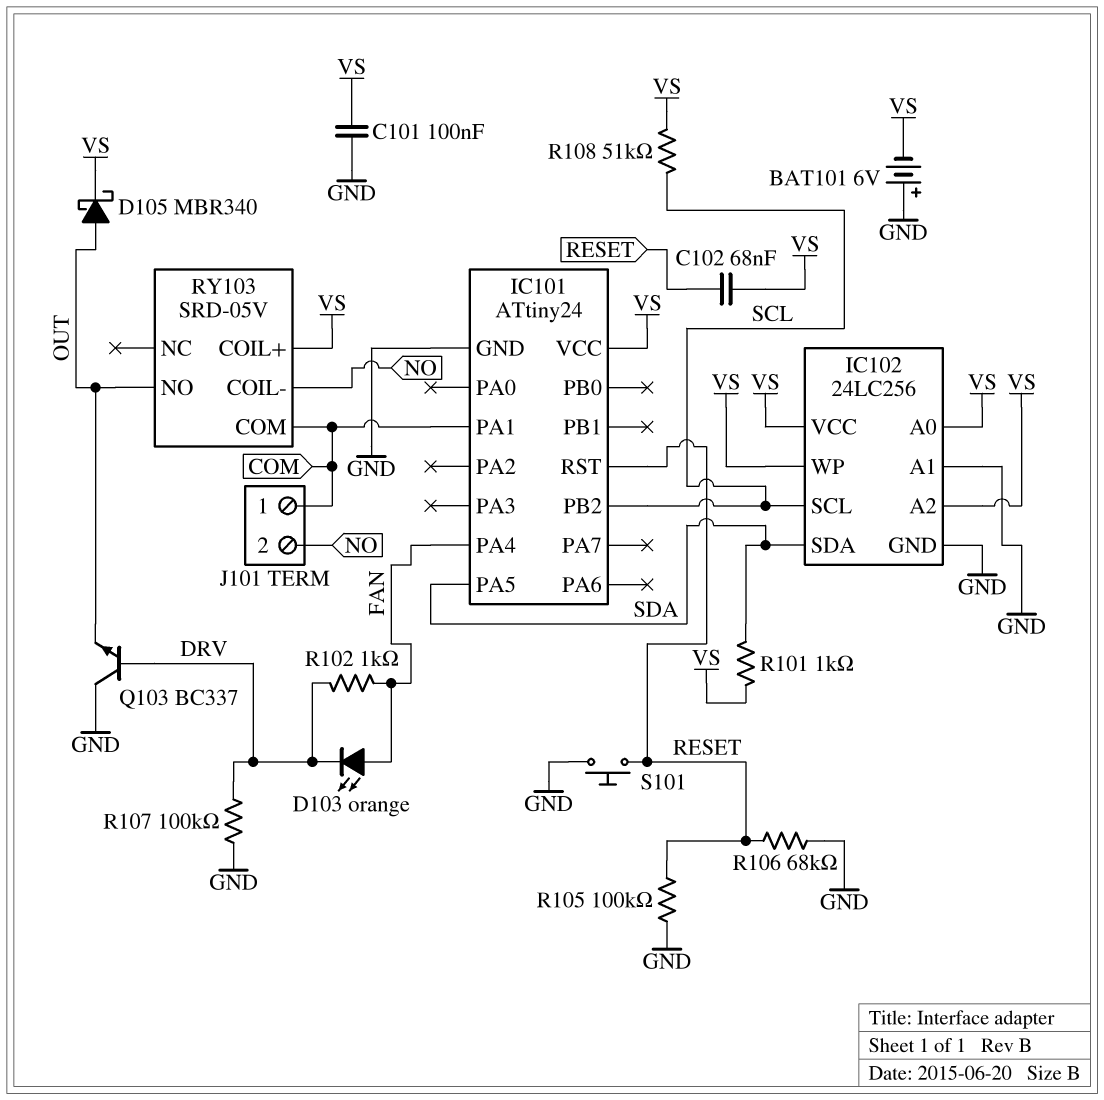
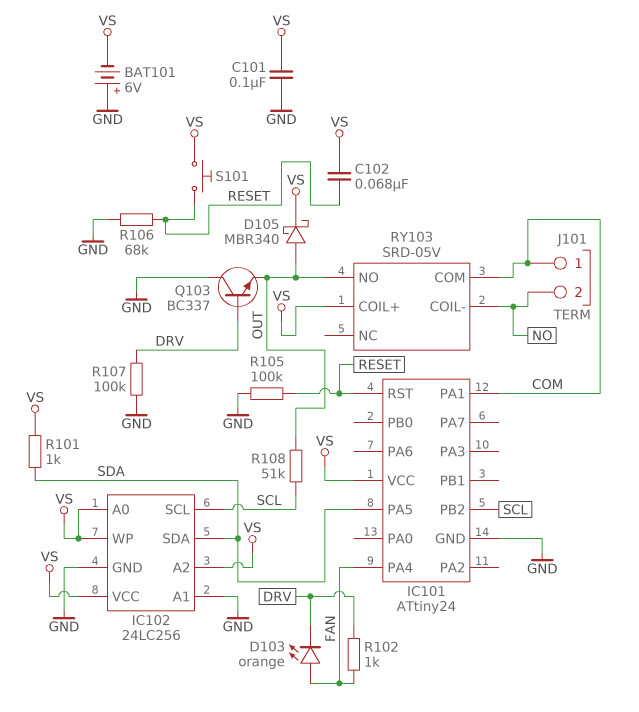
R108: 51k (SCL, VS) -> 51k (OUT, SCL)
S101: button (GND, RESET) -> button (RESET, VS)

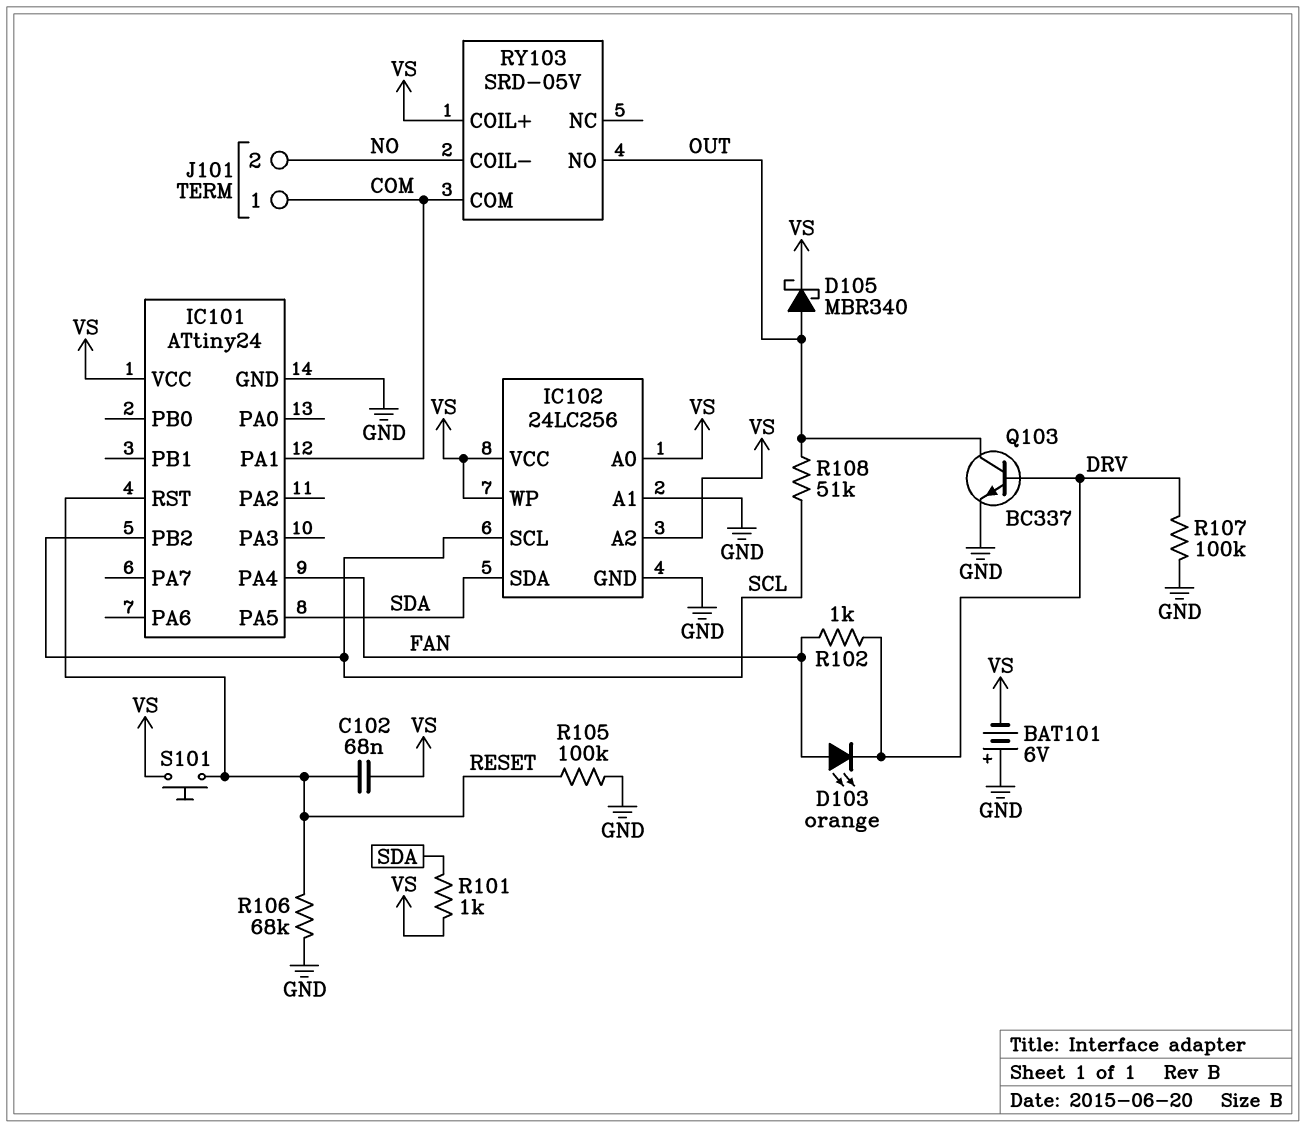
C101: 100nF (GND, VS) -> none
Q103: NPN BC337 (B DRV, C GND, E OUT) -> NPN BC337 (B DRV, C OUT, E GND)

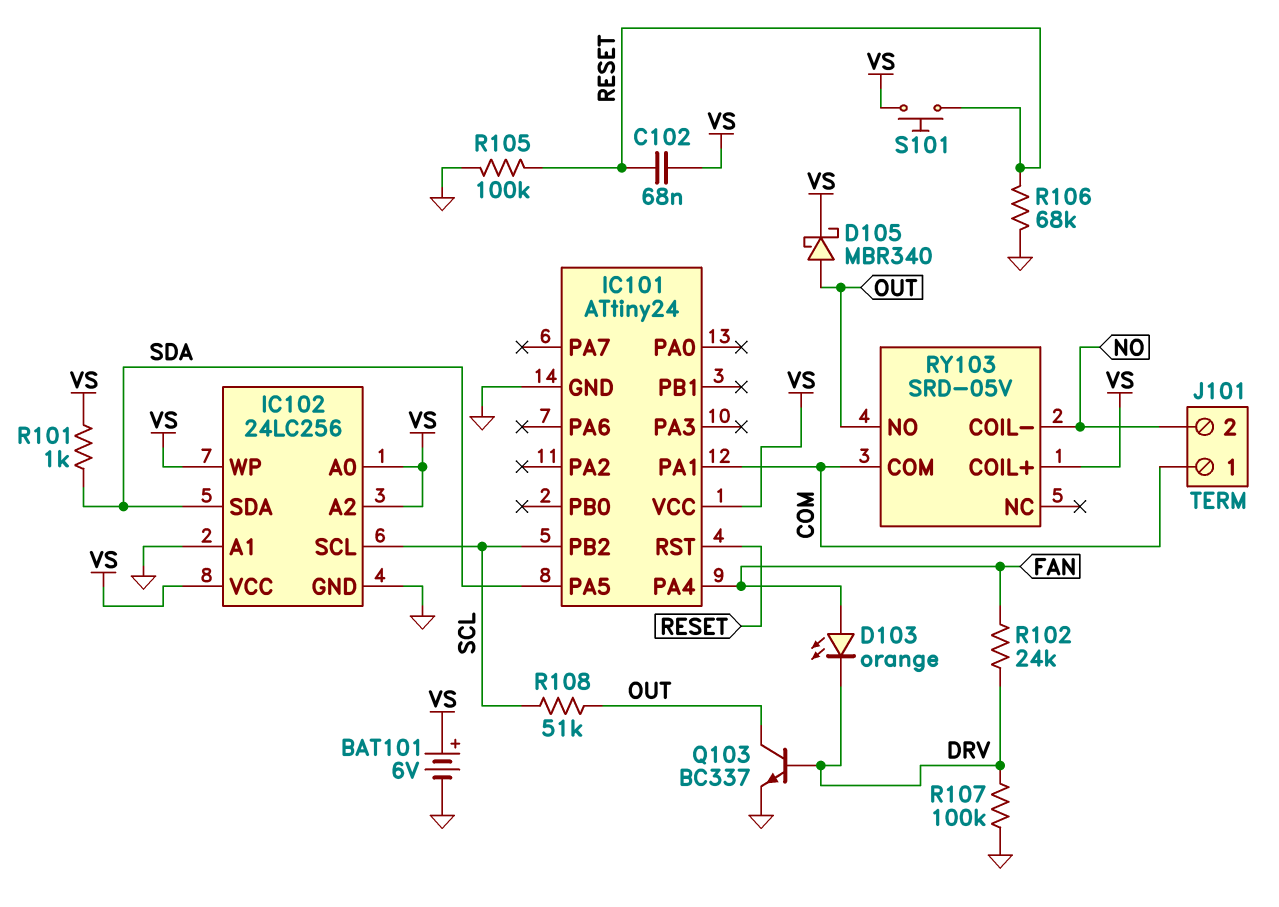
BAT101: 6V (plus GND, minus VS) -> 6V (plus VS, minus GND)
R102: 1k (DRV, FAN) -> 24k (DRV, FAN)

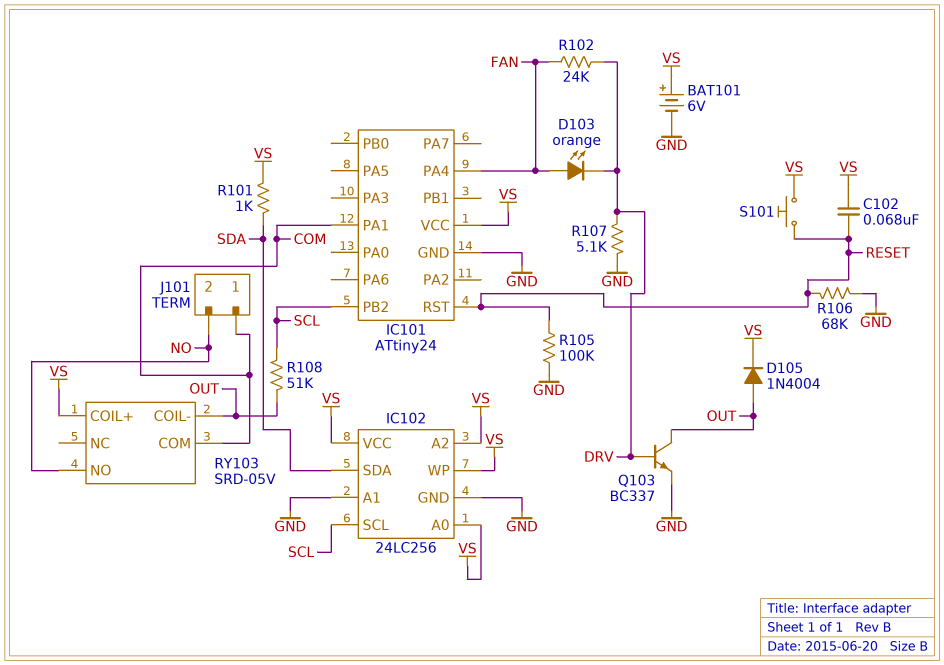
D105: schottky MBR340 (A OUT, K VS) -> diode 1N4004 (A OUT, K VS)
IC101 pin PA5: SDA -> none
R107: 100k (DRV, GND) -> 5.1k (DRV, GND)
RY103 pin COIL-: NO -> OUT
RY103 pin NO: OUT -> NO

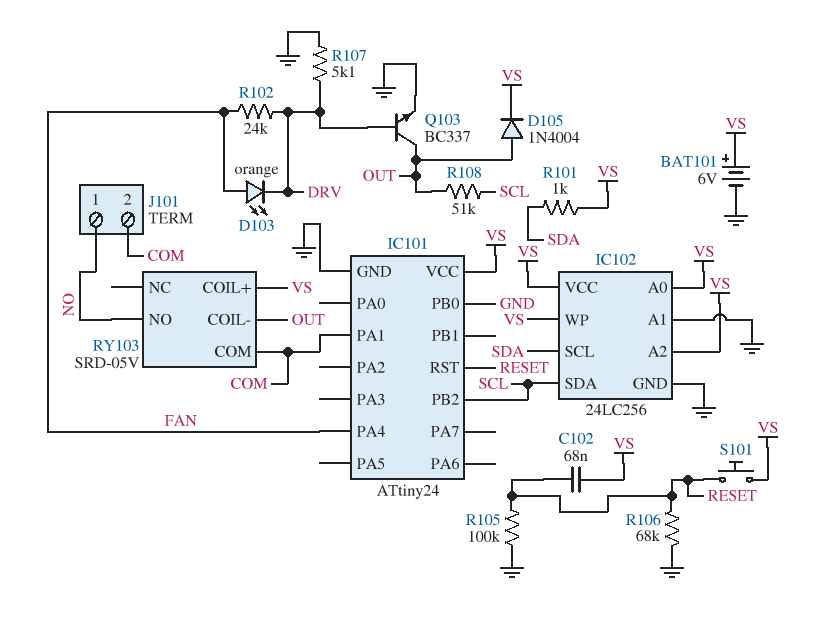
IC101 pin PB0: none -> GND
IC102 pin SCL: SCL -> SDA
IC102 pin SDA: SDA -> SCL
J101 pin 1: COM -> NO
J101 pin 2: NO -> COM

